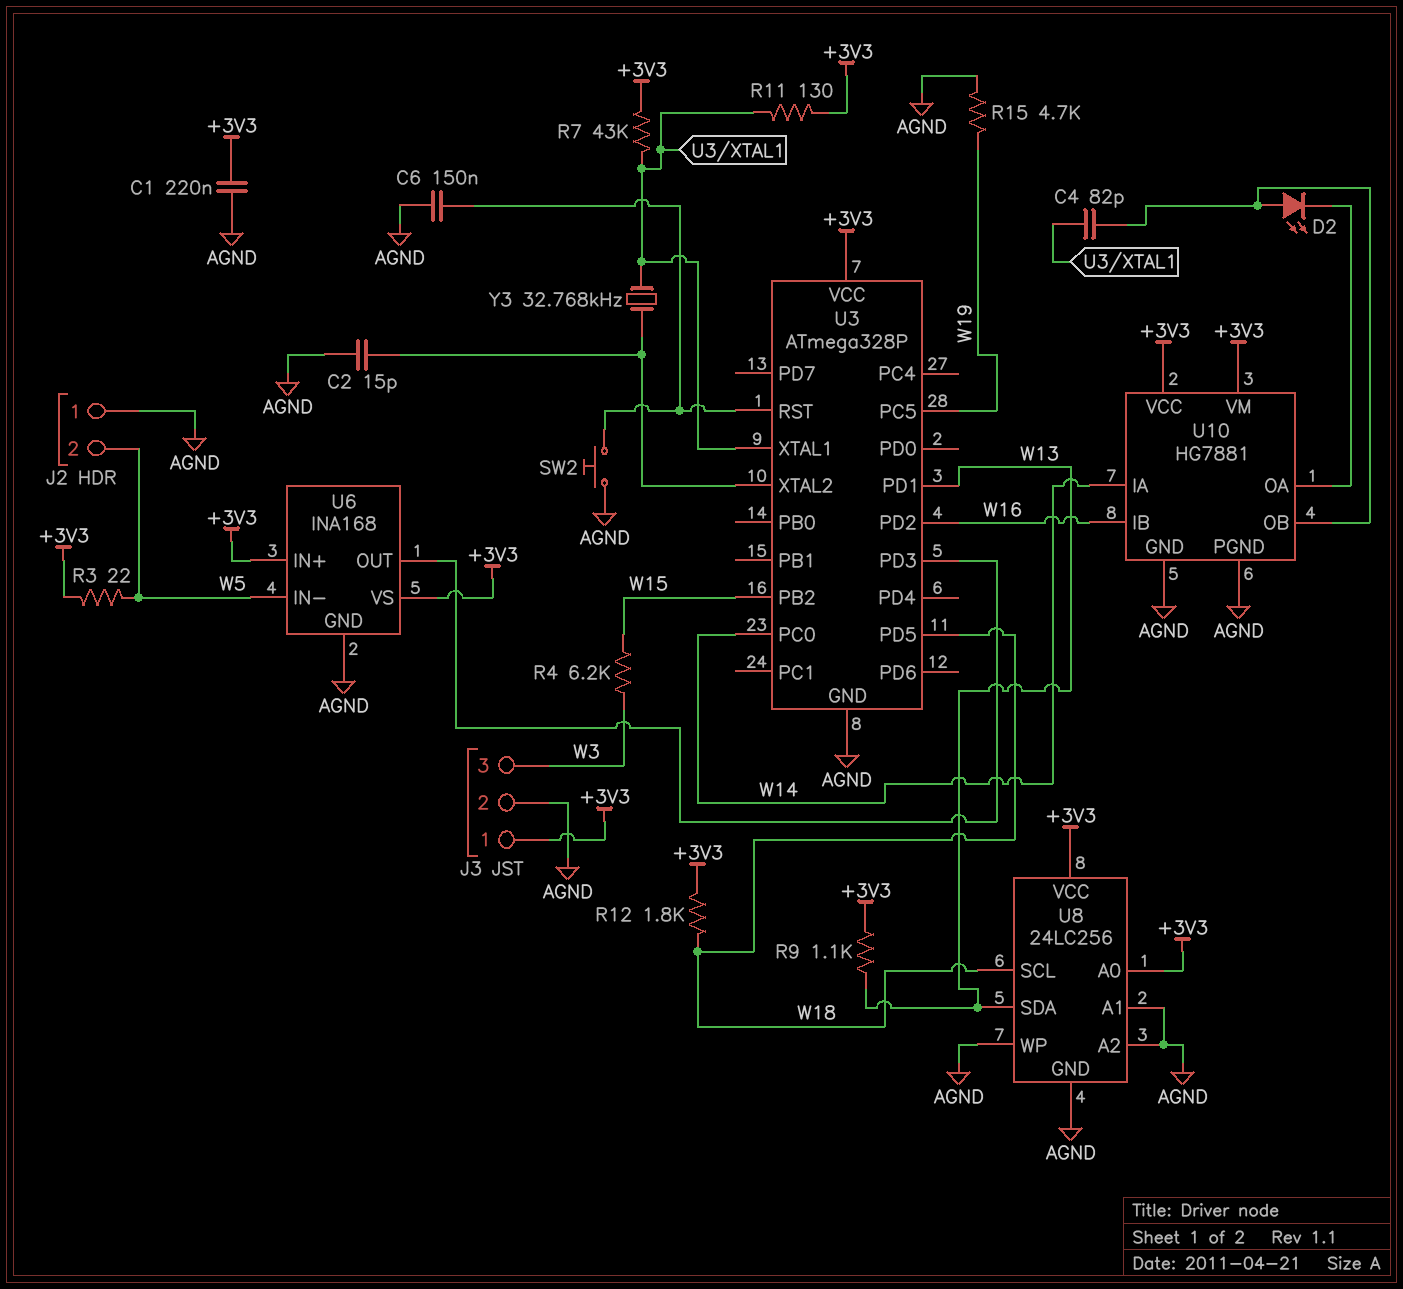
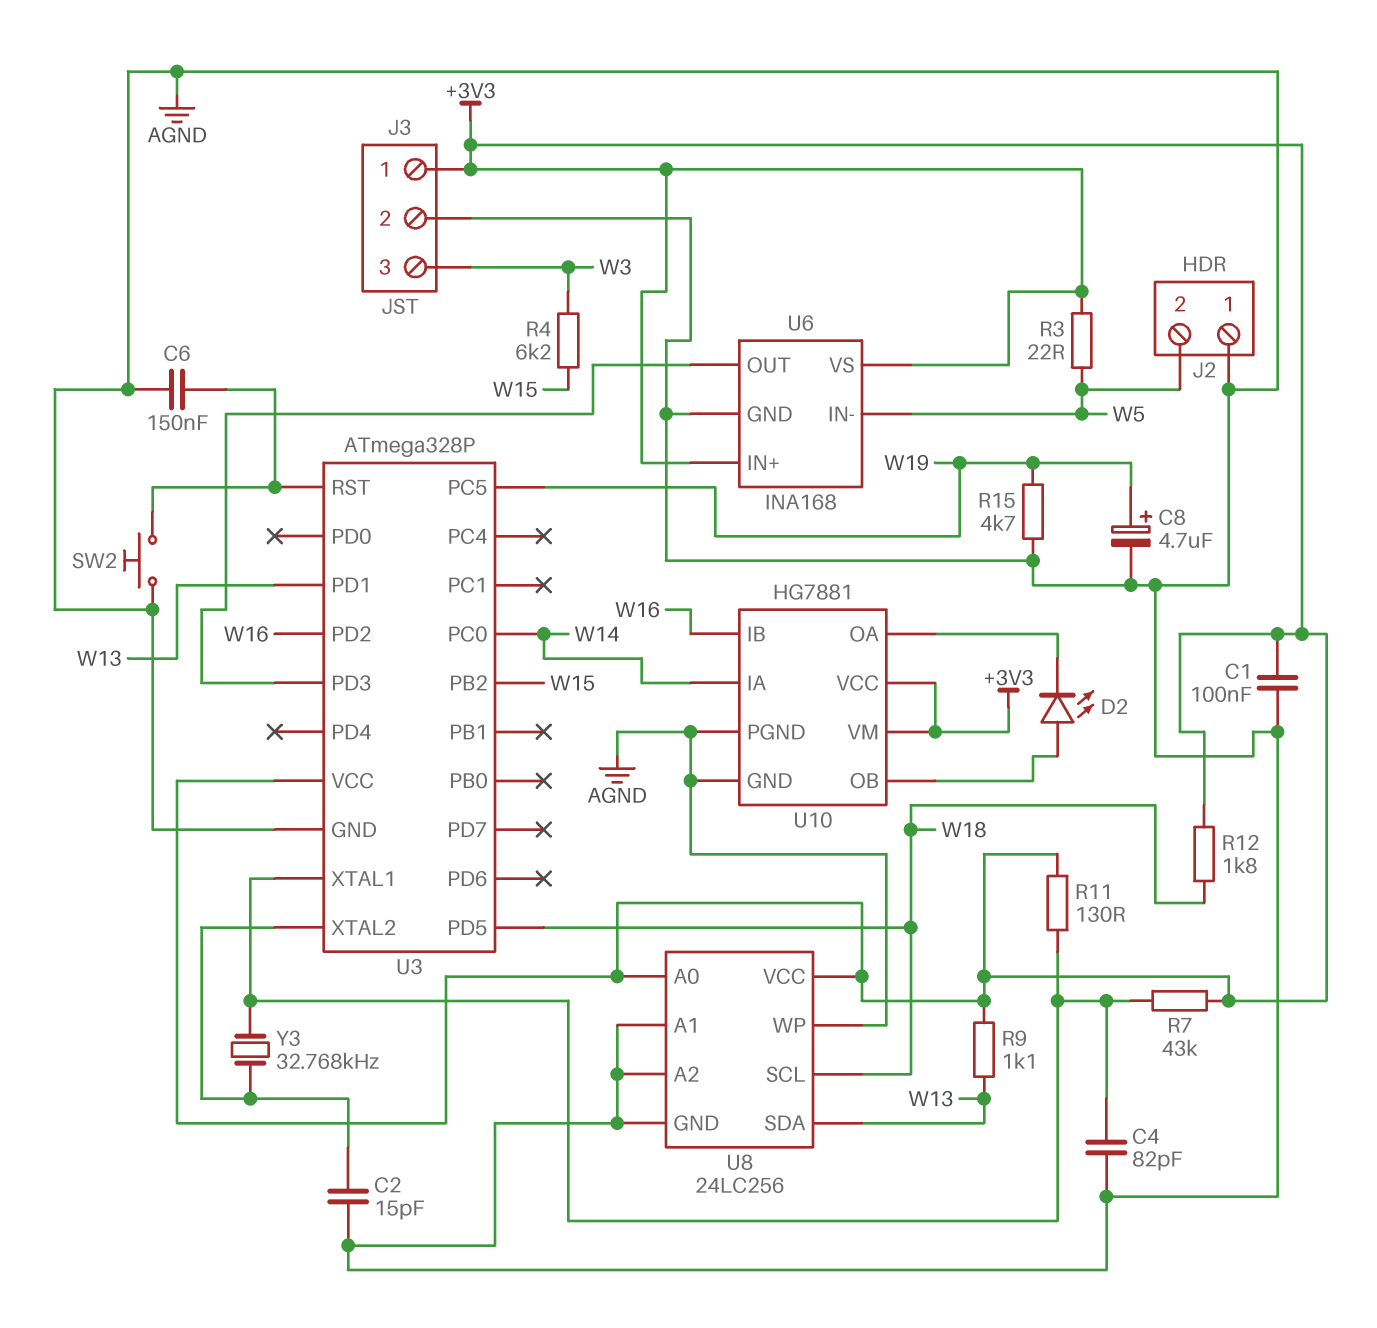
C1: 220nF (+3V3, AGND) -> 100nF (+3V3, AGND)
C4: 82pF (U3/XTAL1, U10/OB) -> 82pF (AGND, U3/XTAL1)
C8: none -> 4.7uF (plus W19, minus AGND)

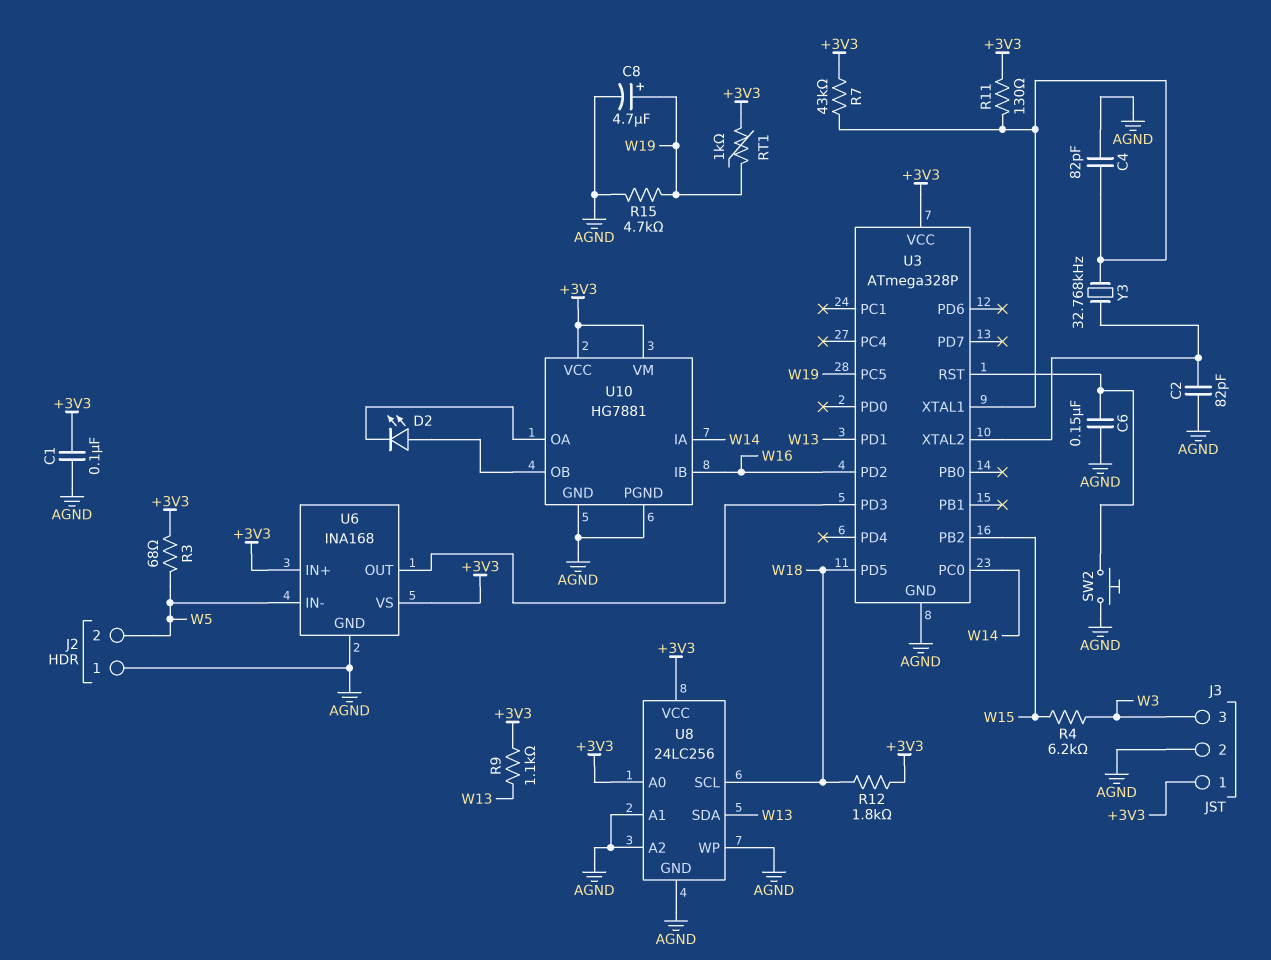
C2: 15pF (AGND, U3/XTAL2) -> 82pF (AGND, U3/XTAL2)
R3: 22 (+3V3, W5) -> 68 (+3V3, W5)
RT1: none -> 1k (+3V3, W19)

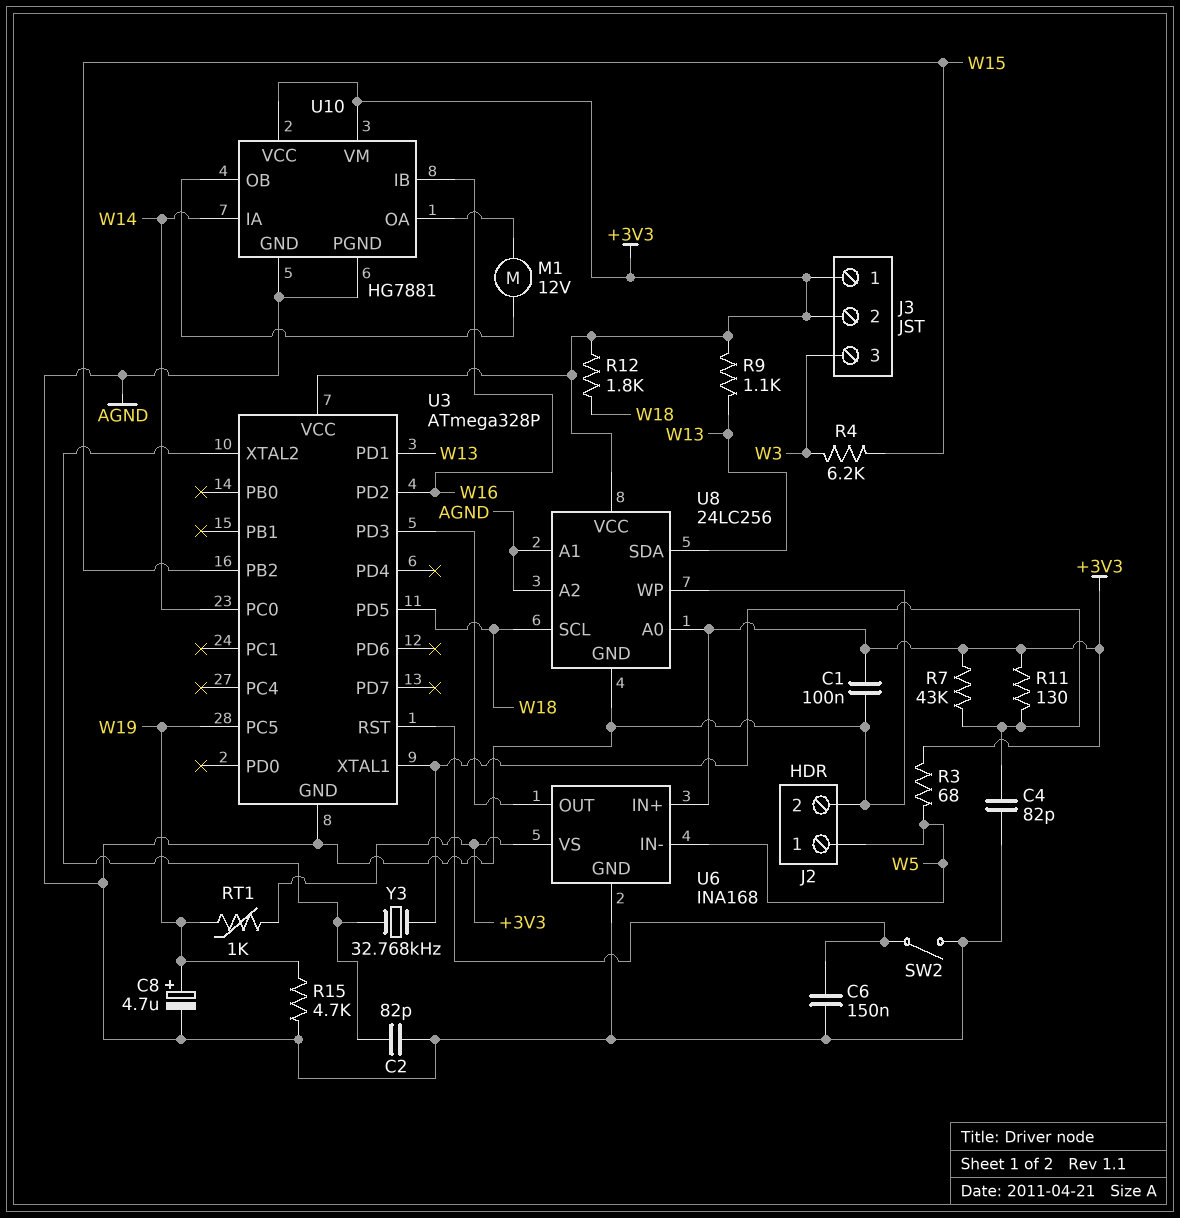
D2: LED (A U10/OB, K U10/OA) -> none
J2 pin 1: AGND -> W5
J2 pin 2: W5 -> AGND
J3 pin 2: AGND -> +3V3
M1: none -> motor 12V (U10/OA, U10/OB)
SW2: button (AGND, U3/RST) -> switch (AGND, U3/RST)

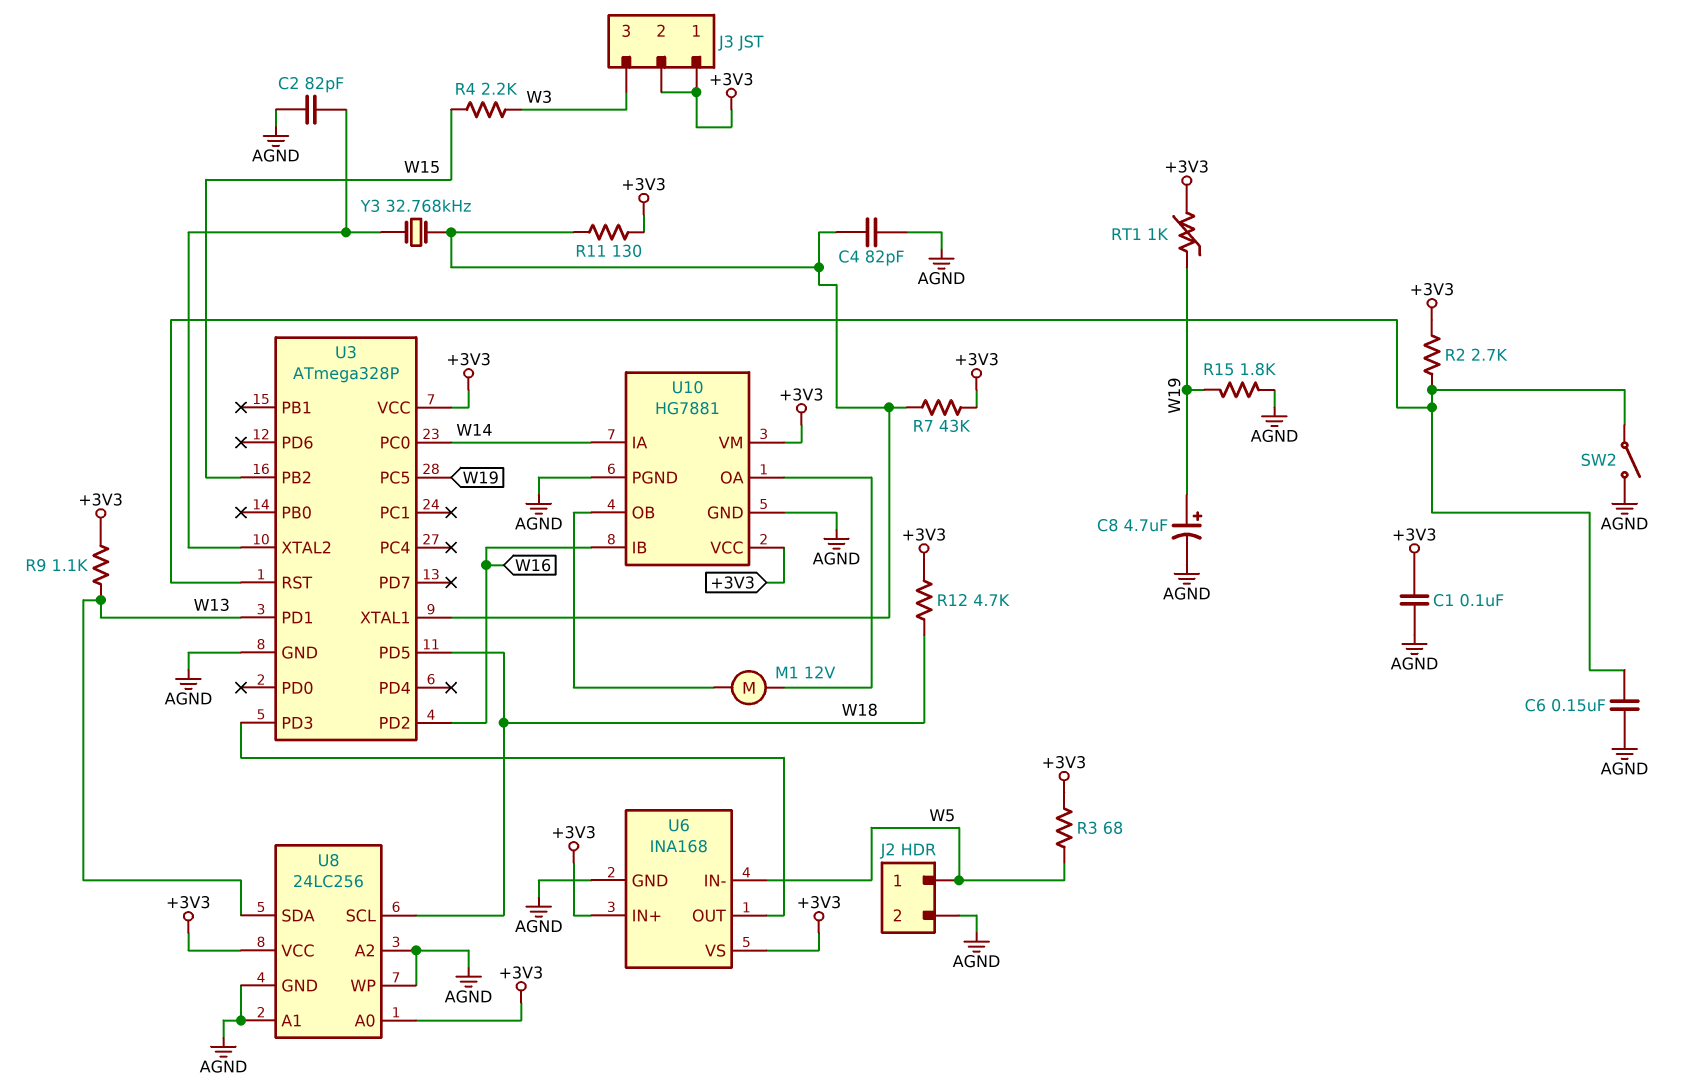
R2: none -> 2.7k (+3V3, U3/RST)
R4: 6.2k (W3, W15) -> 2.2k (W3, W15)
R12: 1.8k (+3V3, W18) -> 4.7k (+3V3, W18)
R15: 4.7k (AGND, W19) -> 1.8k (AGND, W19)

